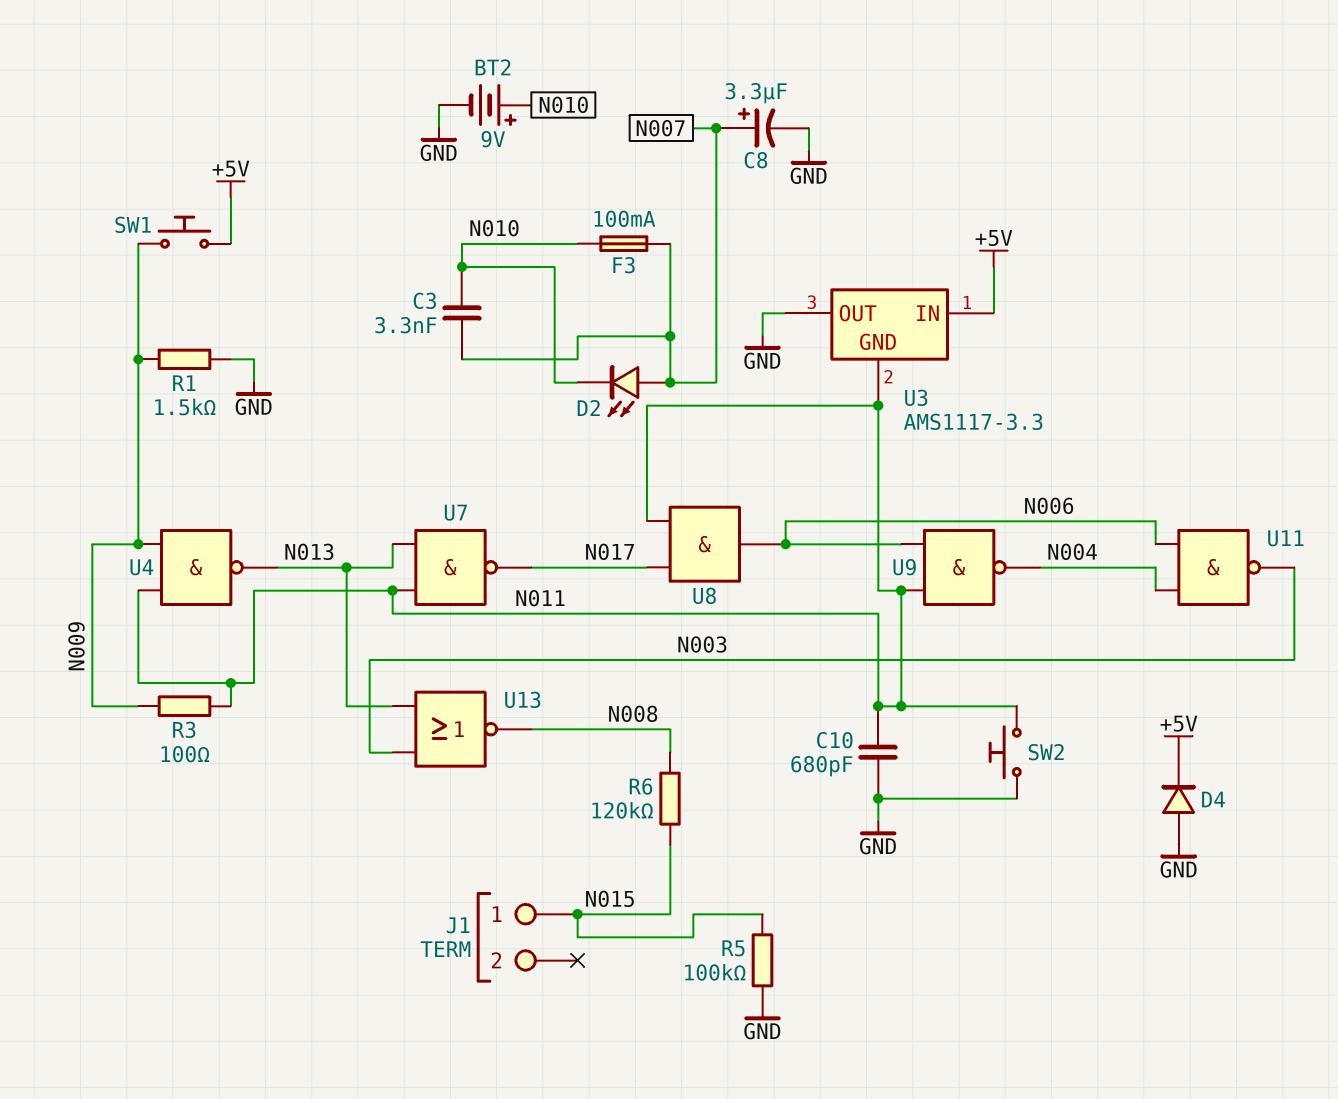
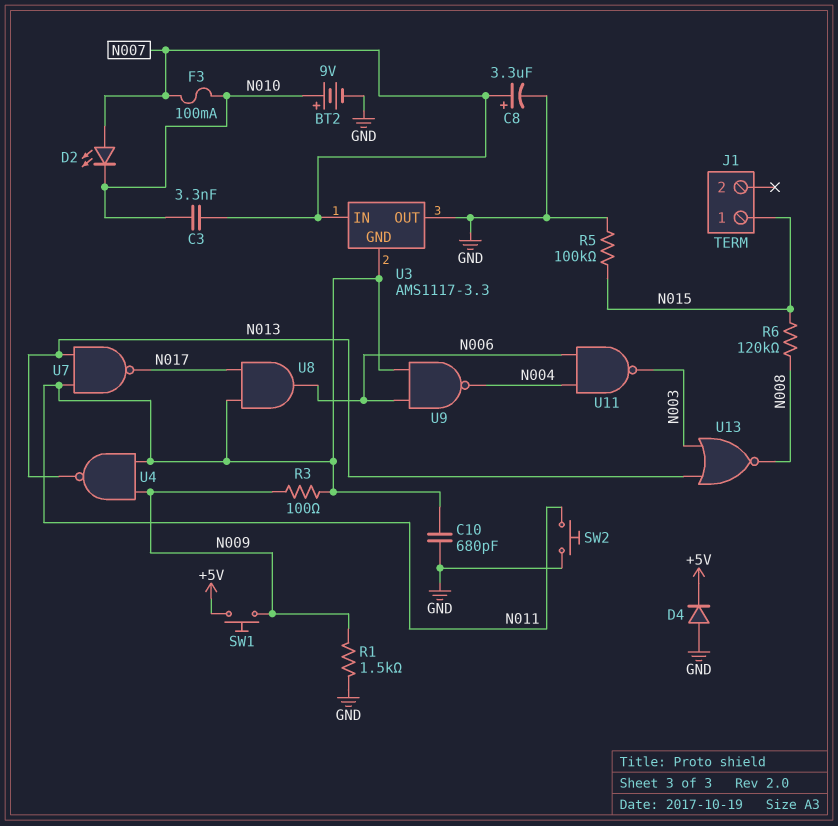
U3 pin IN: +5V -> N007

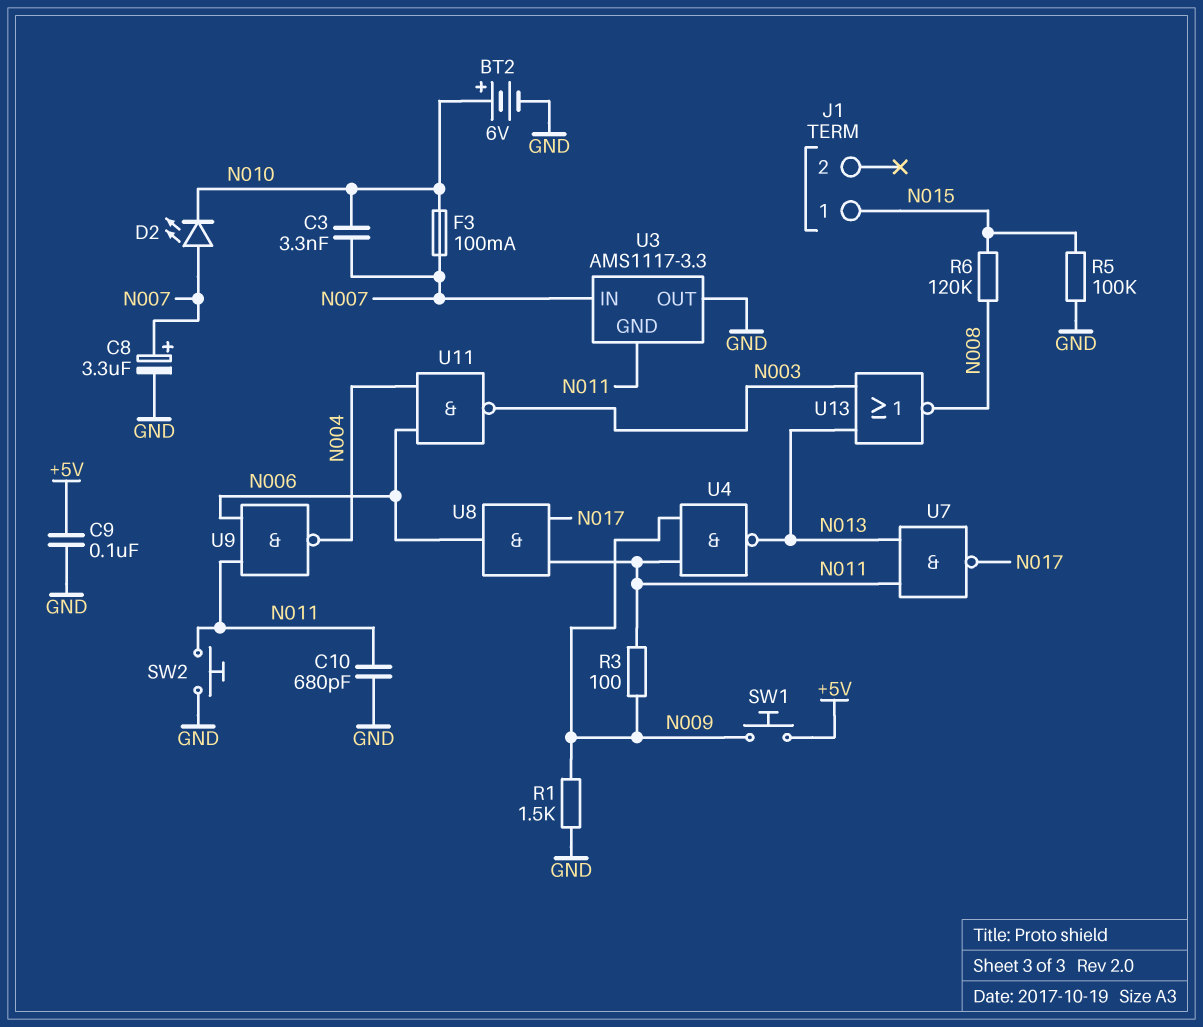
BT2: 9V (plus N010, minus GND) -> 6V (plus N010, minus GND)
C9: none -> 100nF (+5V, GND)
D4: diode (A GND, K +5V) -> none

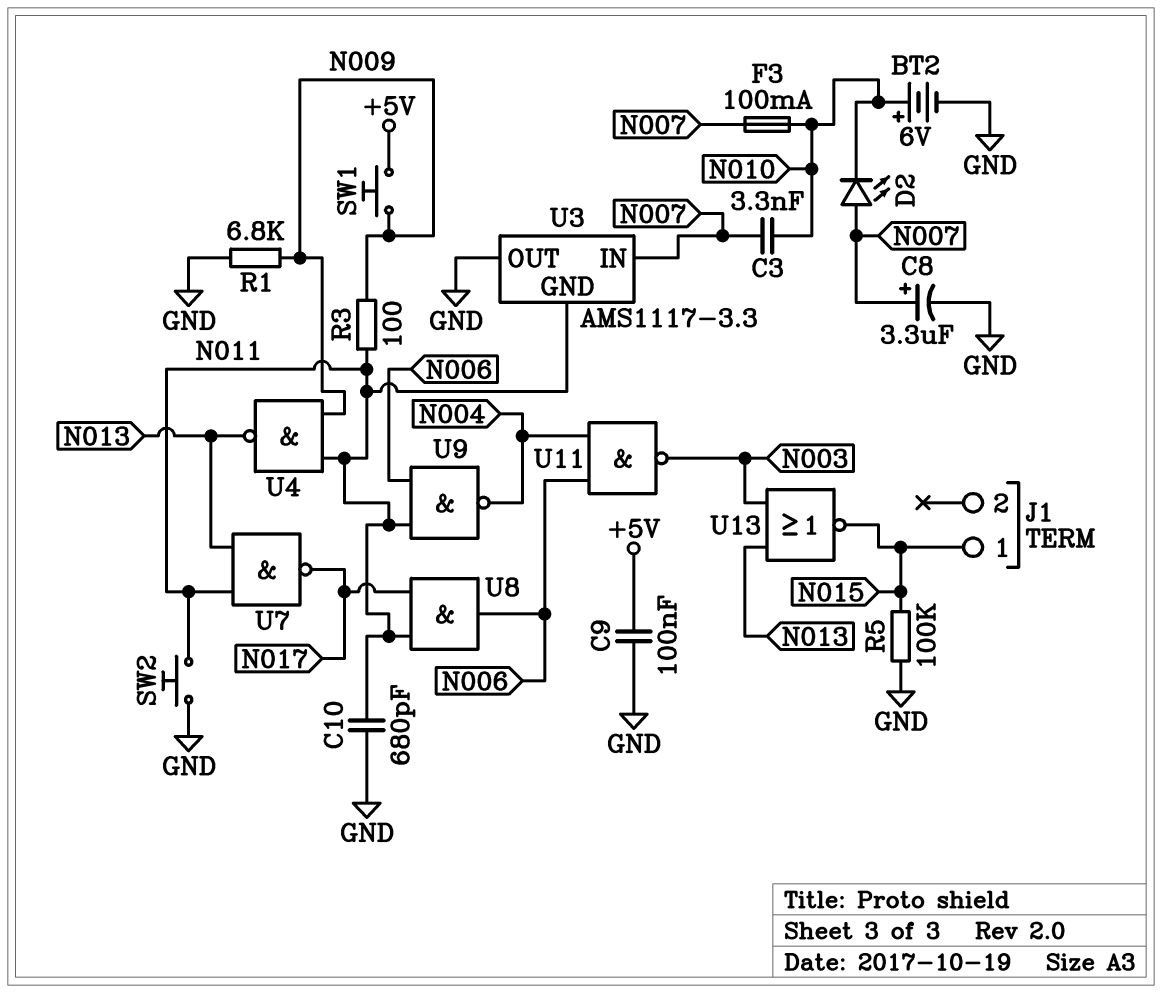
R1: 1.5k (GND, N009) -> 6.8k (GND, N009)
R6: 120k (N008, N015) -> none
U13: NOR (in N003, in N013, out N008) -> NOR (in N003, in N013, out N015)

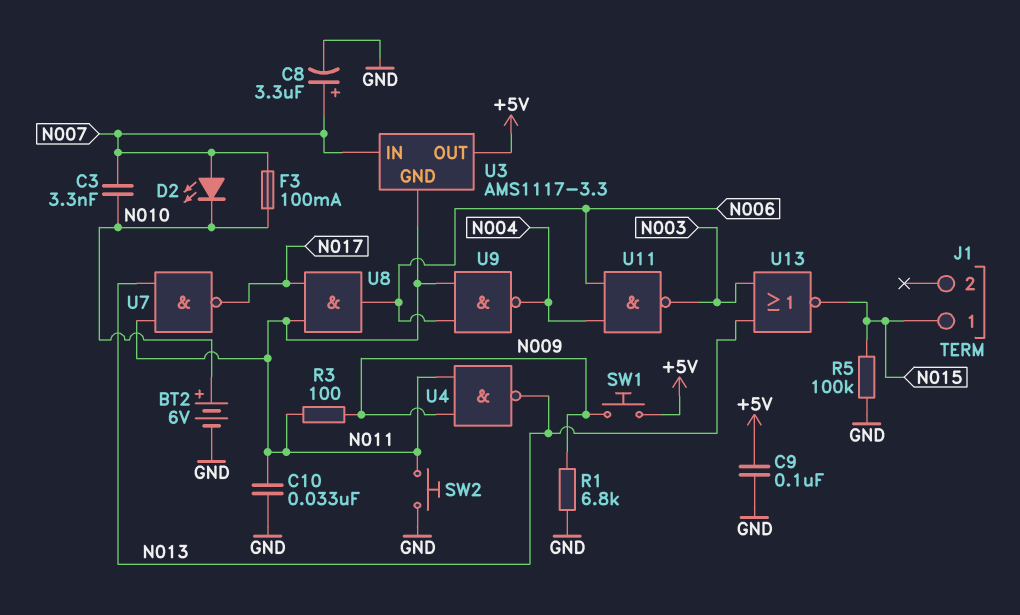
C10: 680pF (GND, N011) -> 33nF (GND, N011)
U3 pin OUT: GND -> +5V

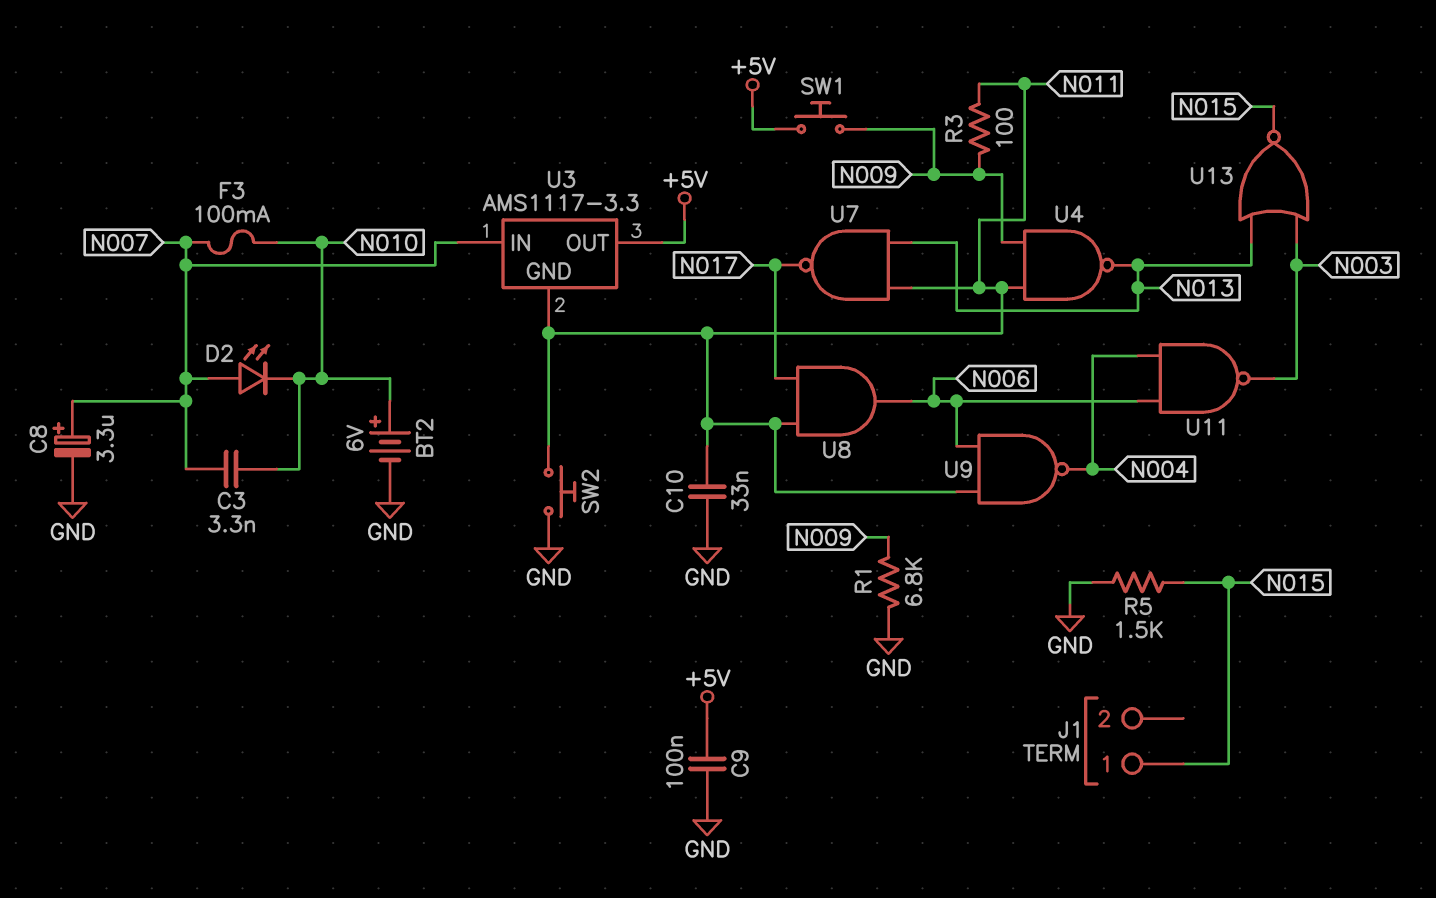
R5: 100k (GND, N015) -> 1.5k (GND, N015)

